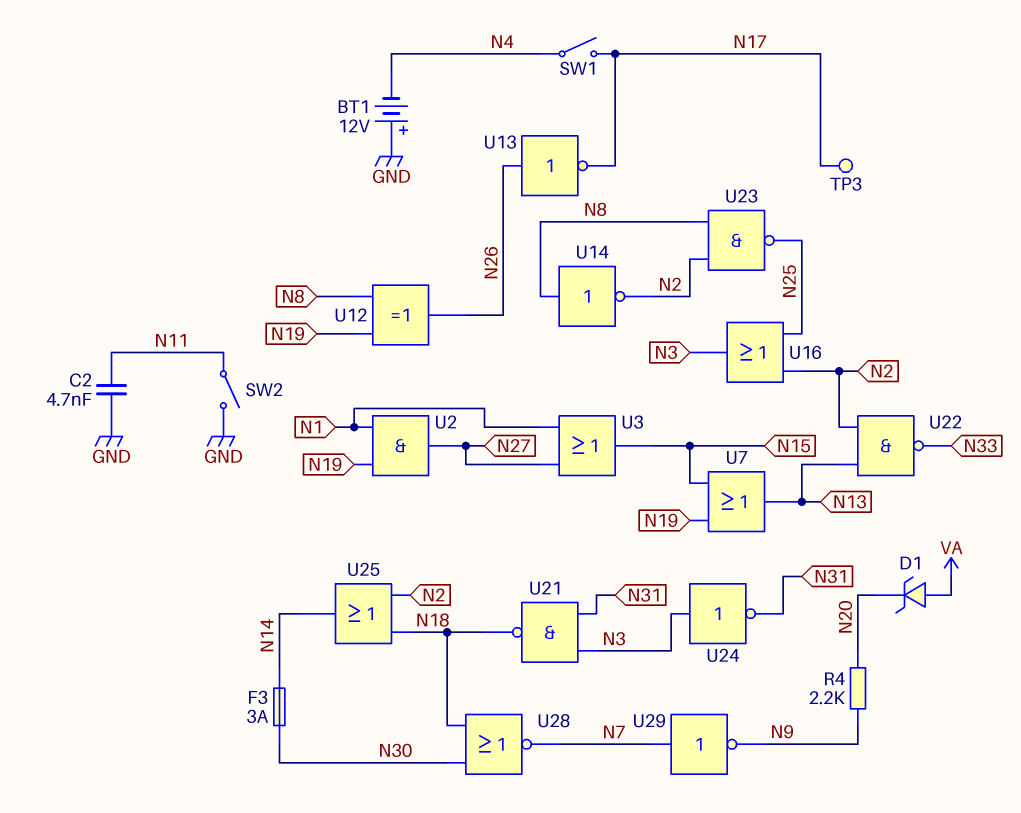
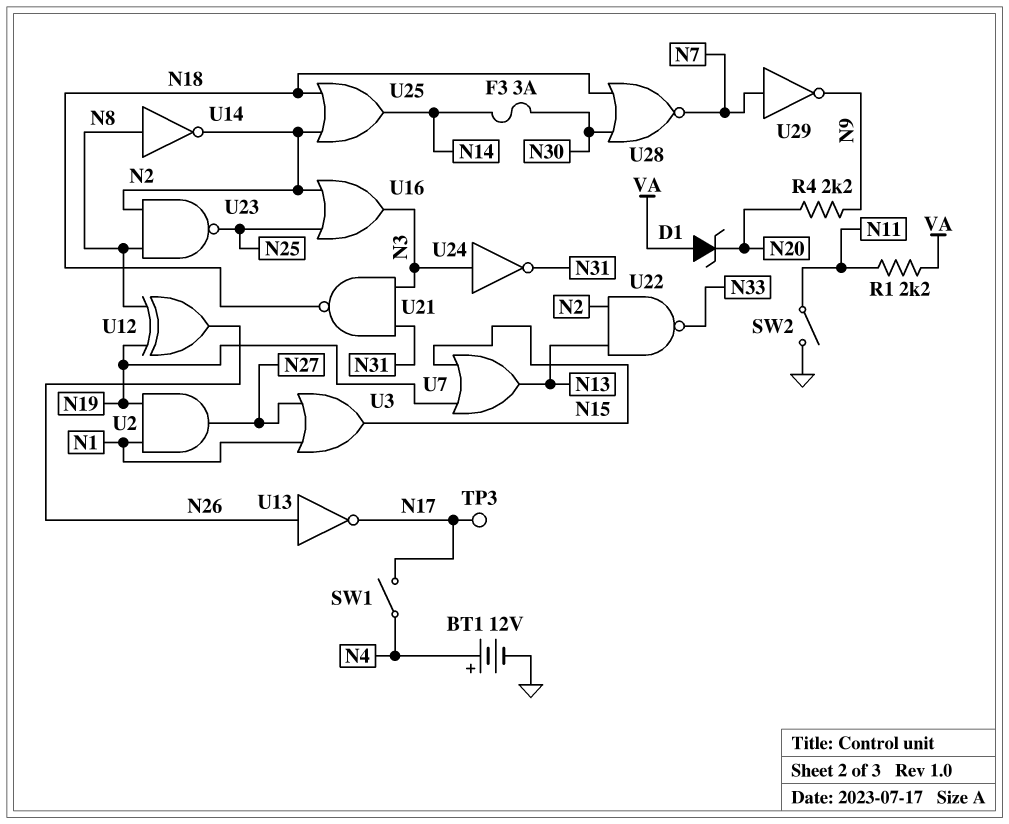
BT1: 12V (plus GND, minus N4) -> 12V (plus N4, minus GND)
C2: 4.7nF (GND, N11) -> none
R1: none -> 2.2k (N11, VA)

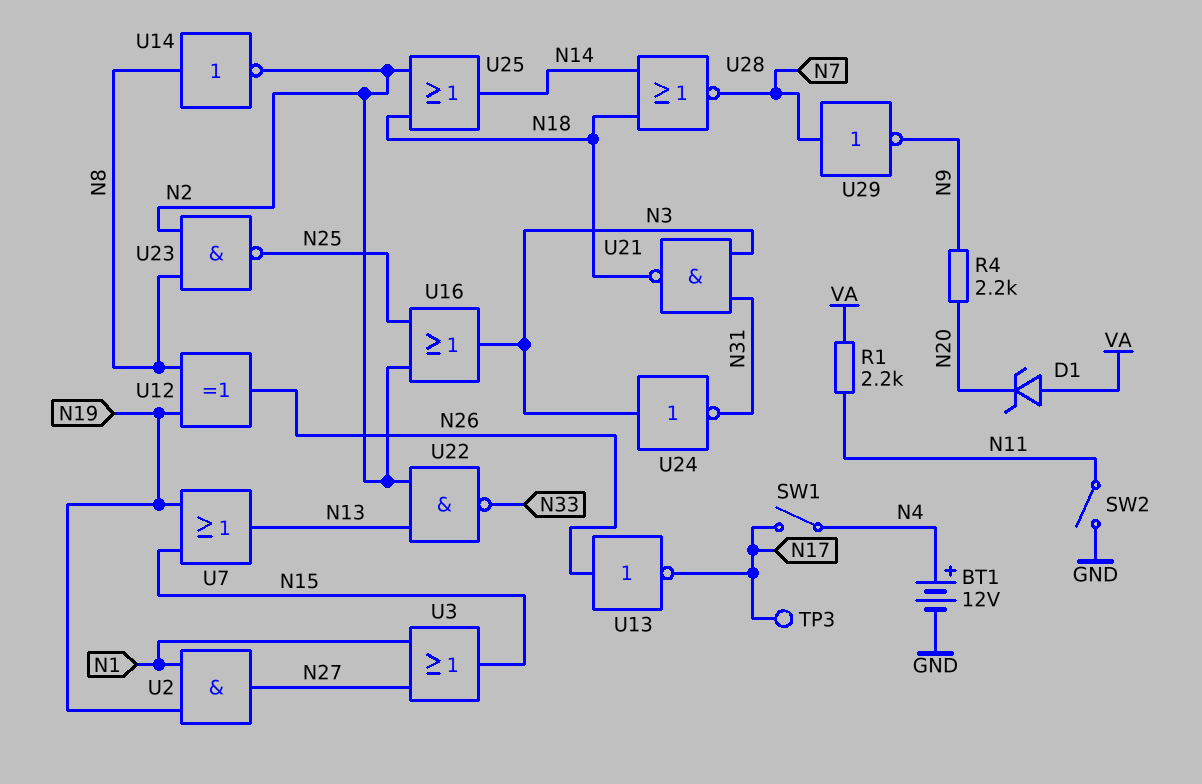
F3: 3A (N14, N30) -> none
U28: NOR (in N18, in N30, out N7) -> NOR (in N14, in N18, out N7)

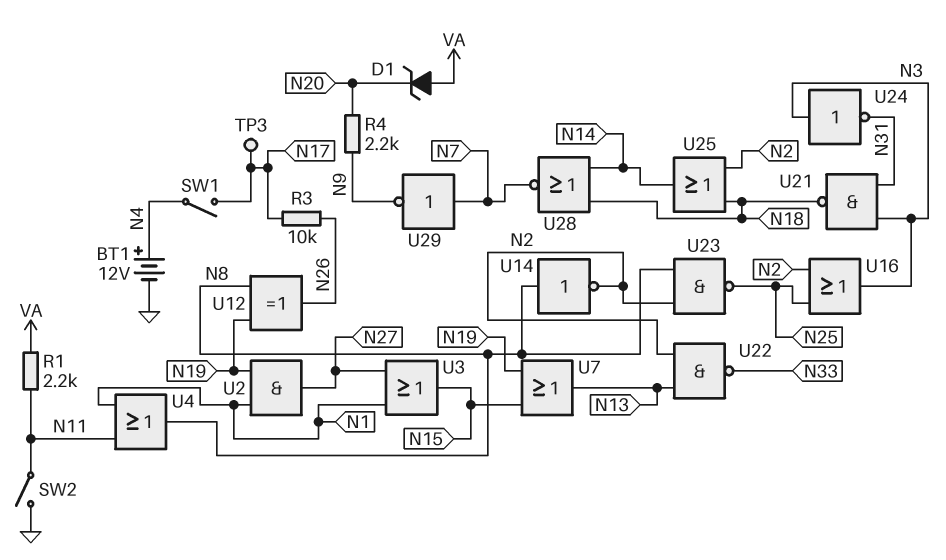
R3: none -> 10k (N17, N26)
U4: none -> OR (in N1, in N11, out N8)
U13: NOT (in N26, out N17) -> none

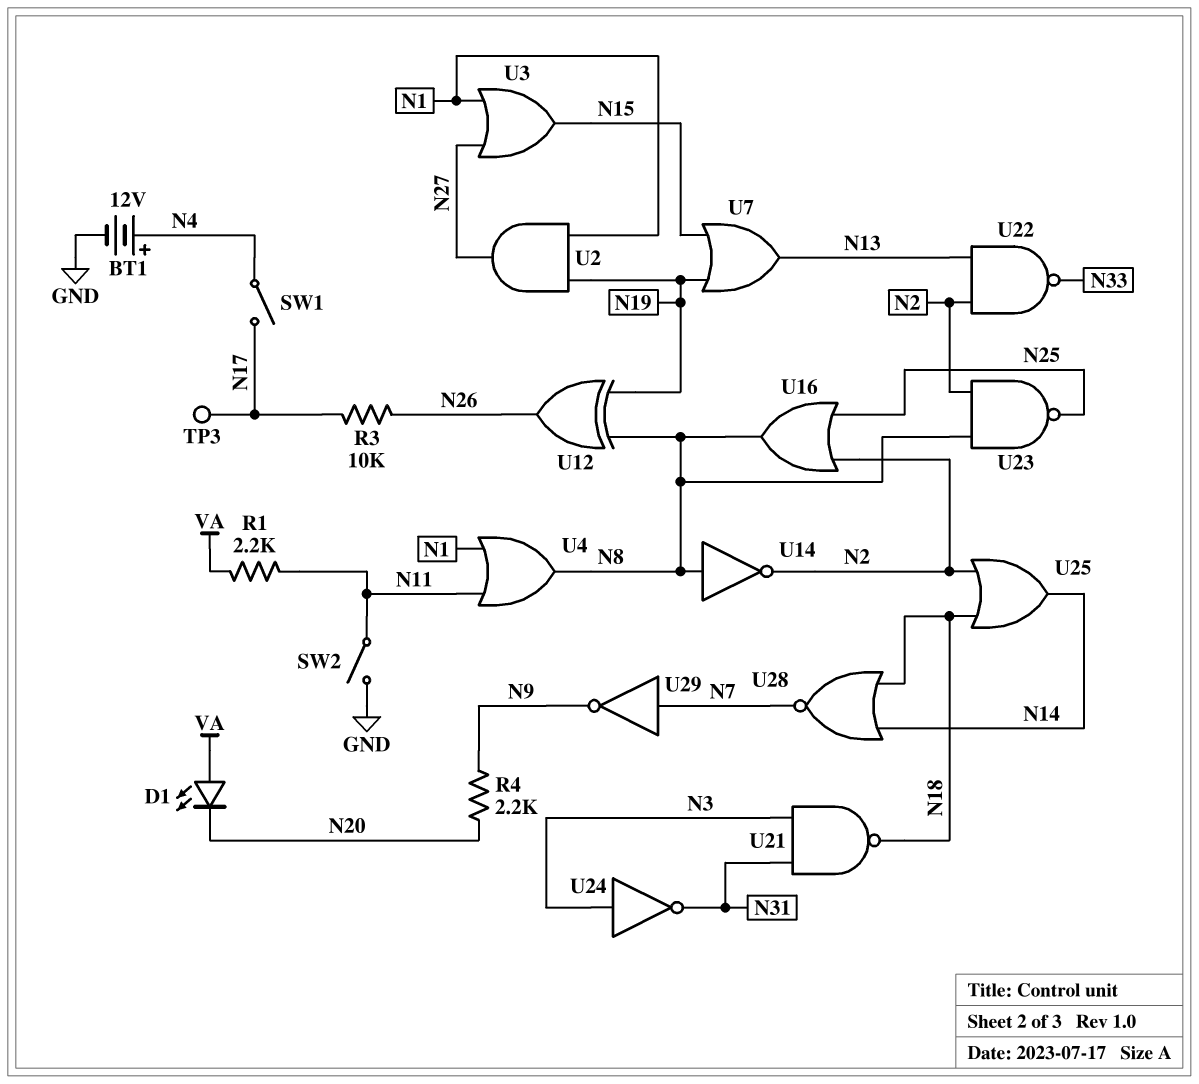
D1: zener (A VA, K N20) -> LED (A VA, K N20)
U16: OR (in N2, in N25, out N3) -> OR (in N2, in N25, out N8)

